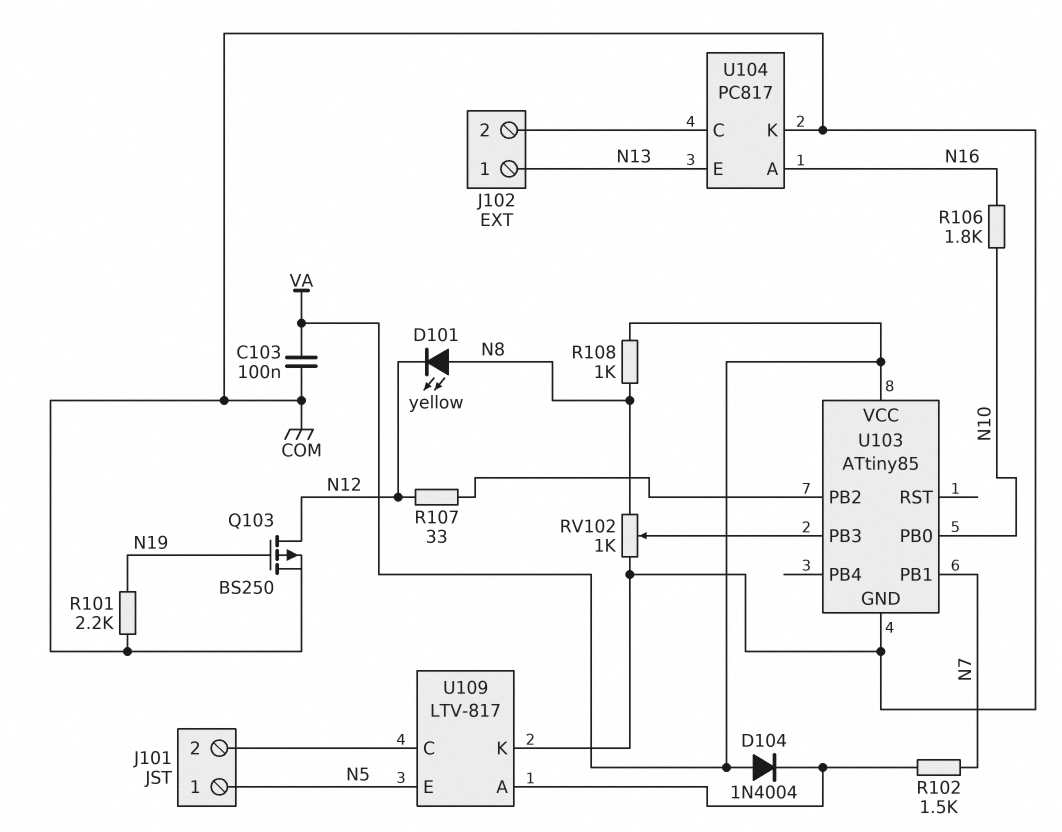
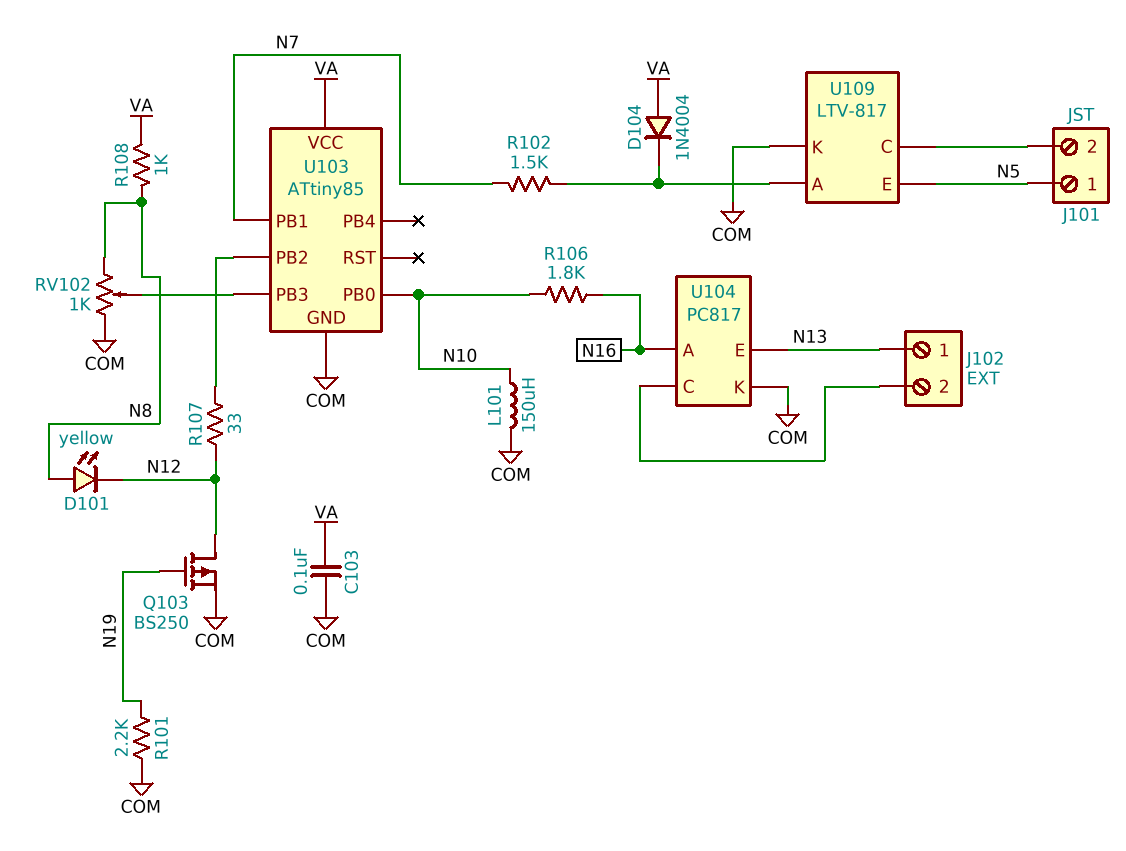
L101: none -> 150uH (COM, N10)

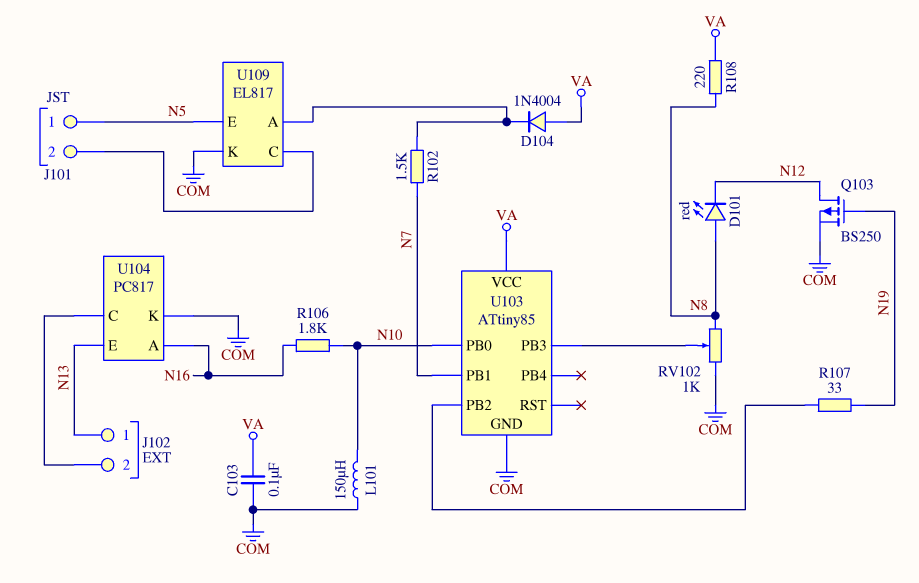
D101: LED yellow (A N8, K N12) -> LED red (A N8, K N12)
R101: 2.2k (COM, N19) -> none
R107: 33 (N12, U103/PB2) -> 33 (N19, U103/PB2)
R108: 1k (N8, VA) -> 220 (N8, VA)
U109: LTV-817 -> EL817

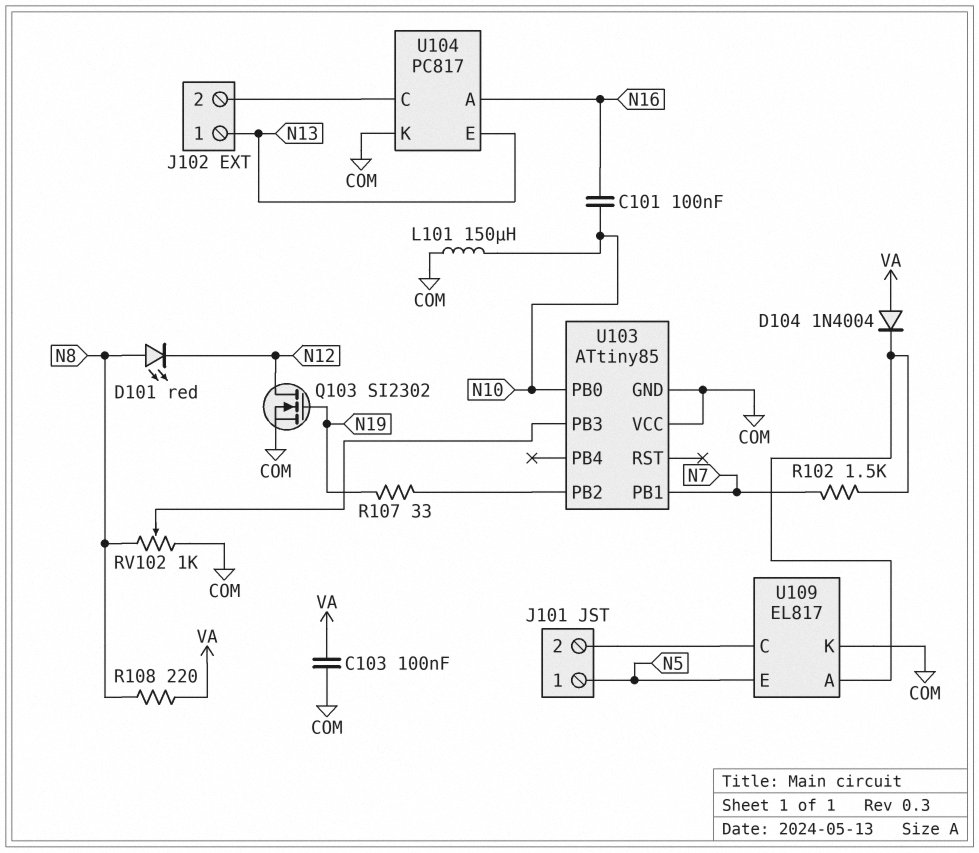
C101: none -> 100nF (N10, N16)
Q103: PMOS BS250 (G N19, D N12, S COM) -> NMOS SI2302 (G N19, D N12, S COM)
R106: 1.8k (N10, N16) -> none
U103 pin VCC: VA -> COM

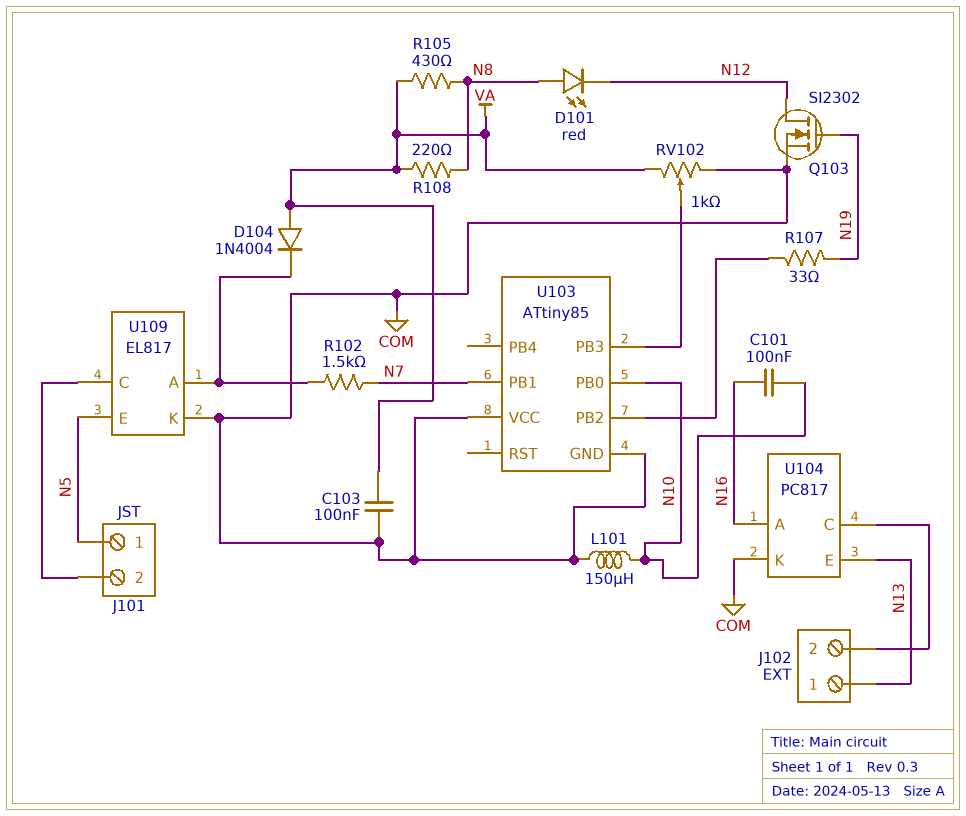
R105: none -> 430 (N8, VA)
RV102: 1k (COM, N8, wiper U103/PB3) -> 1k (COM, VA, wiper U103/PB3)

